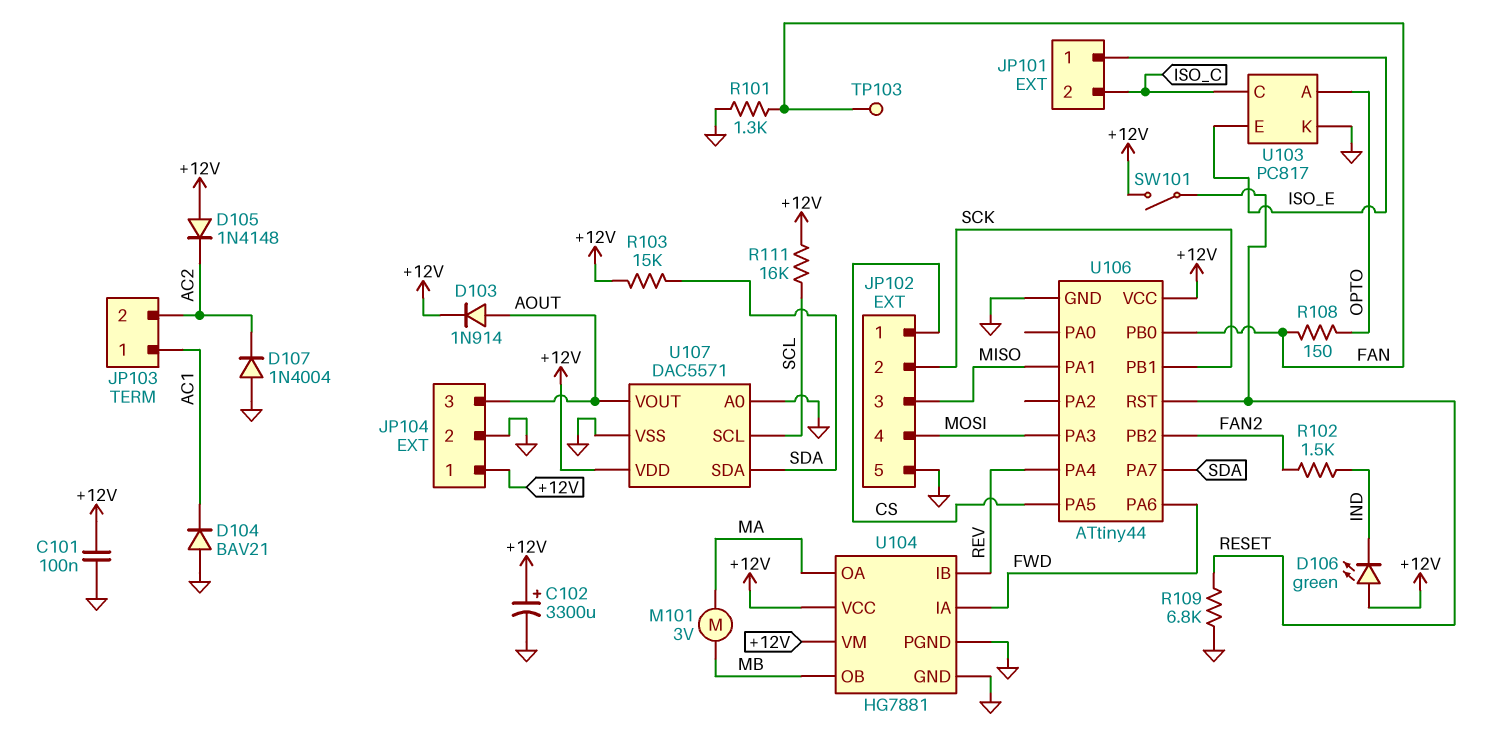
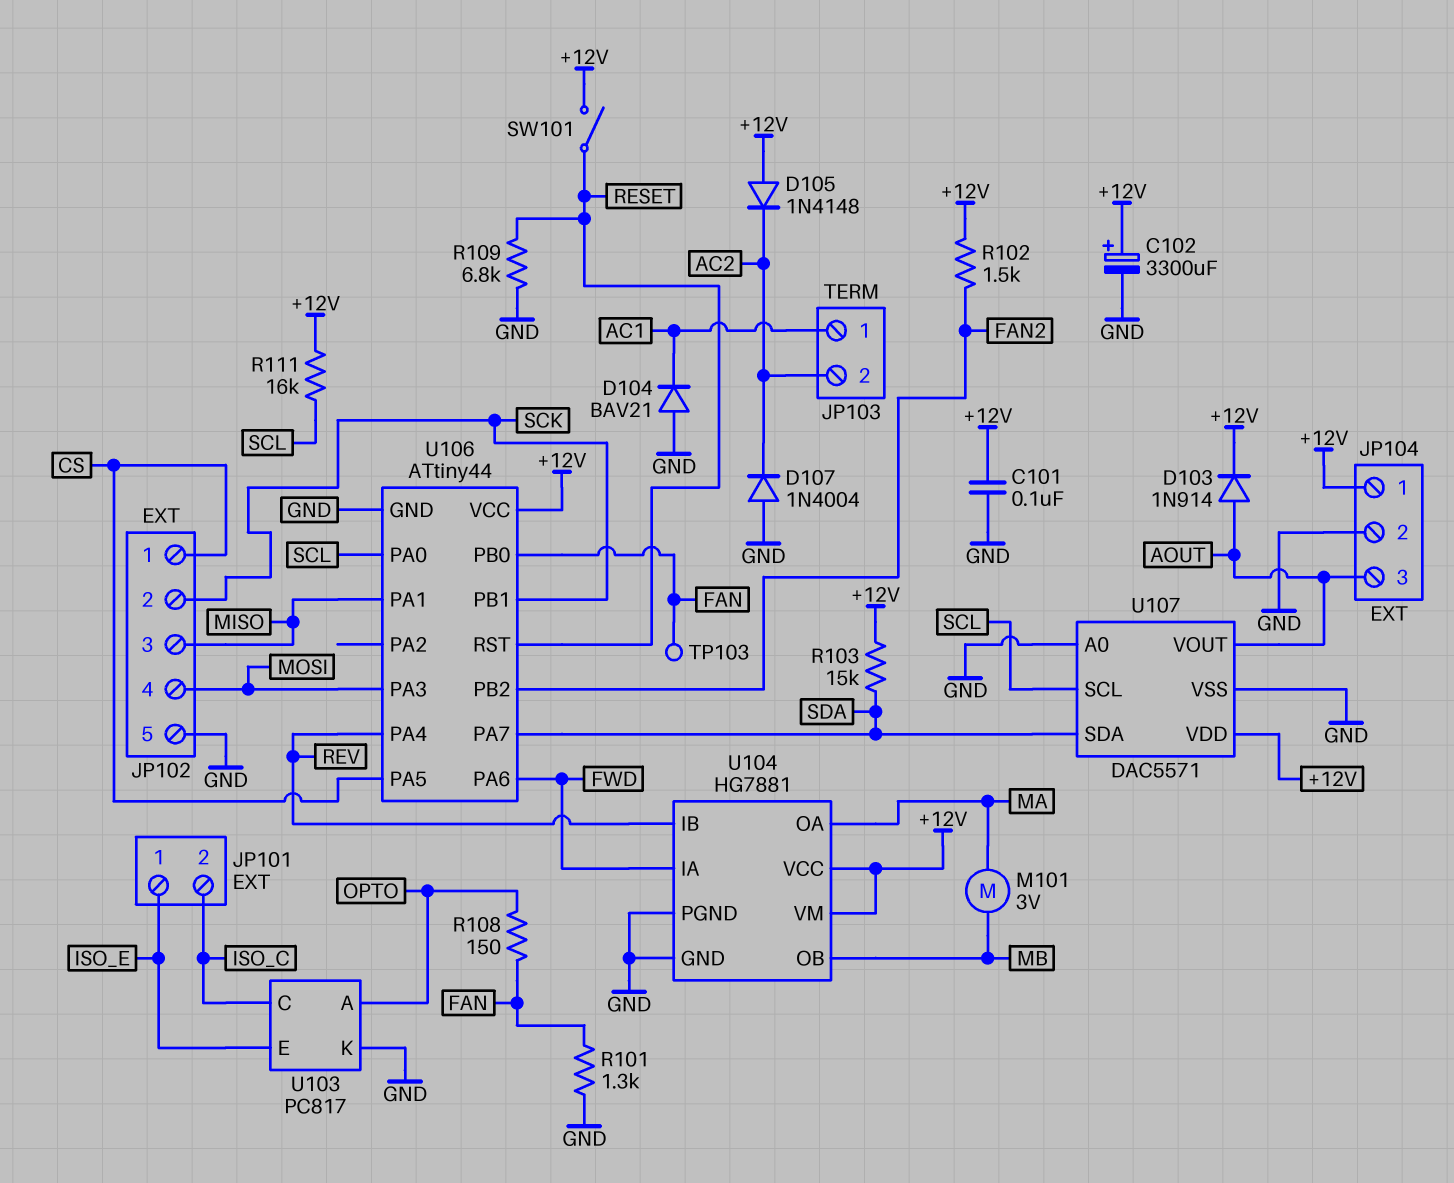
D106: LED green (A +12V, K IND) -> none
R102: 1.5k (FAN2, IND) -> 1.5k (+12V, FAN2)
U106 pin PA0: none -> SCL

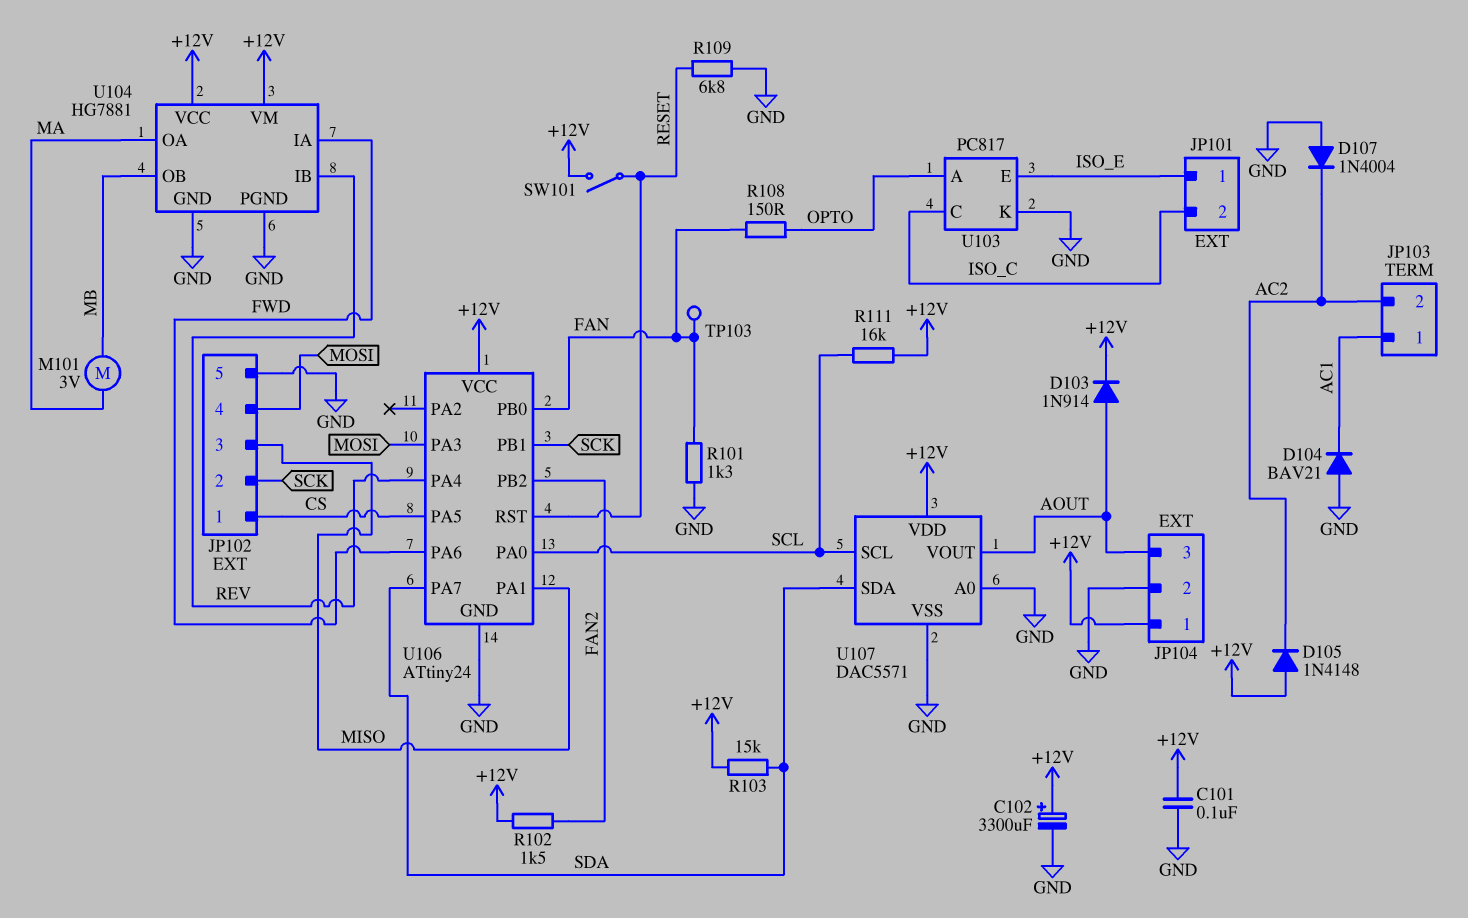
U106: ATtiny44 -> ATtiny24

